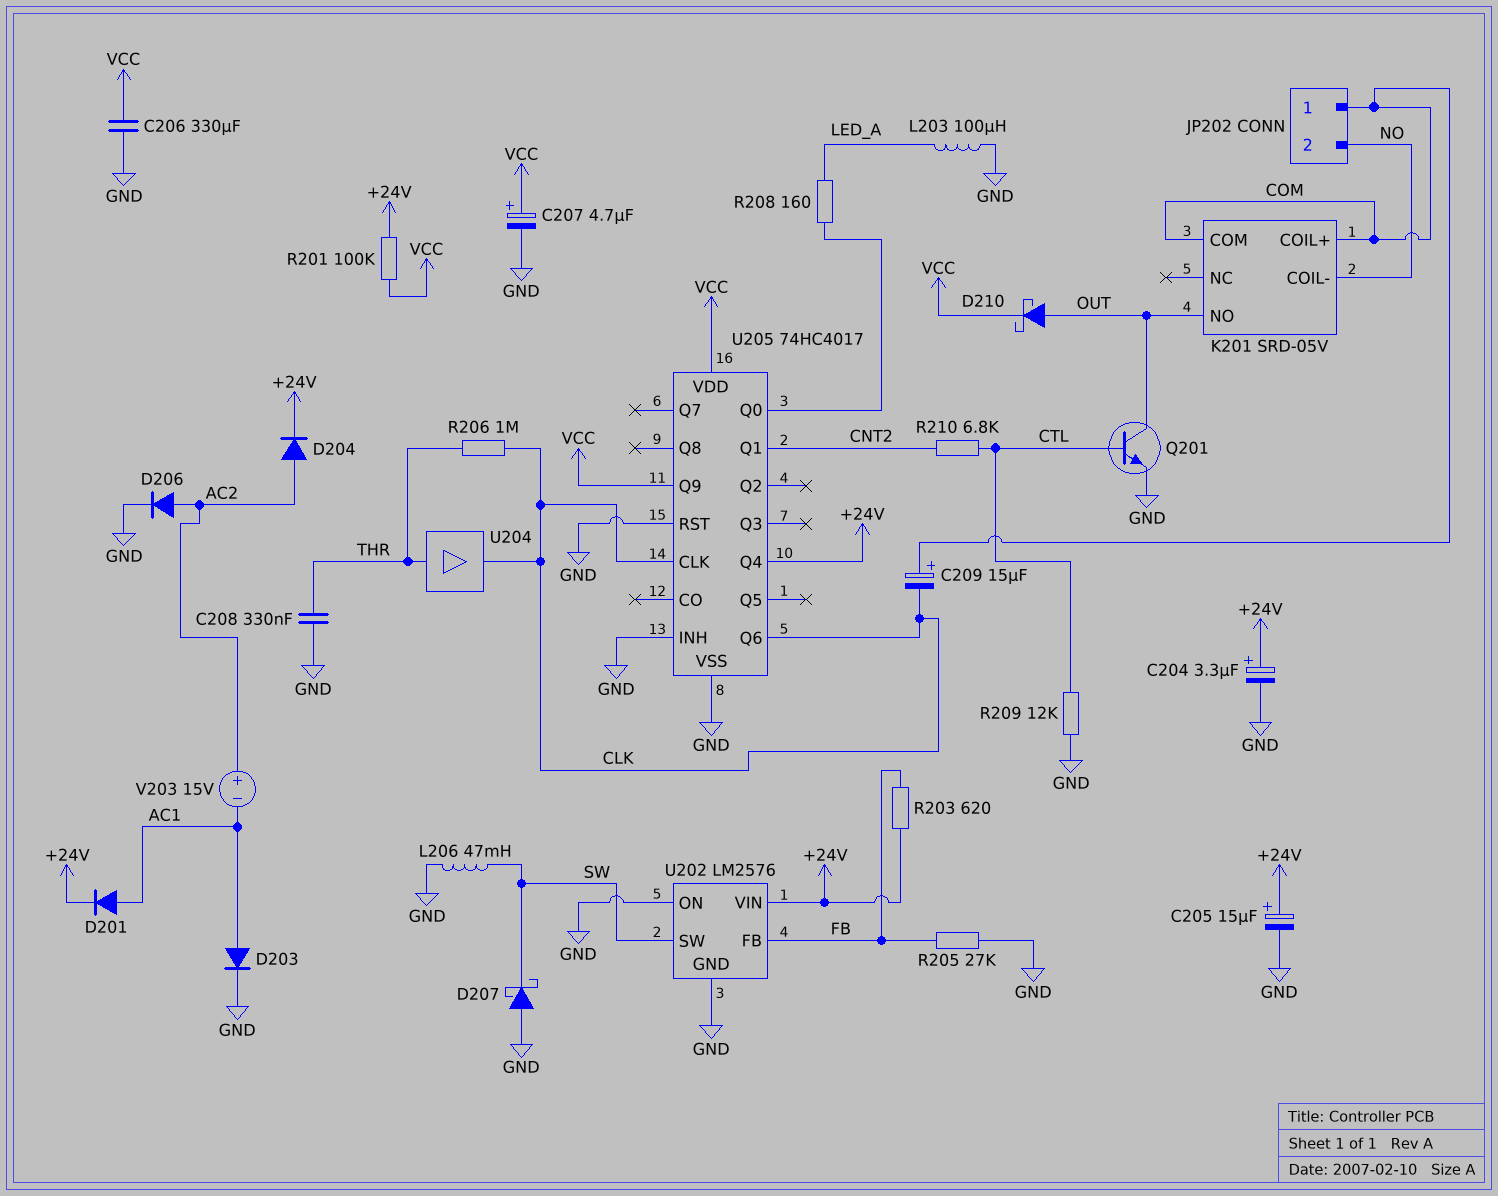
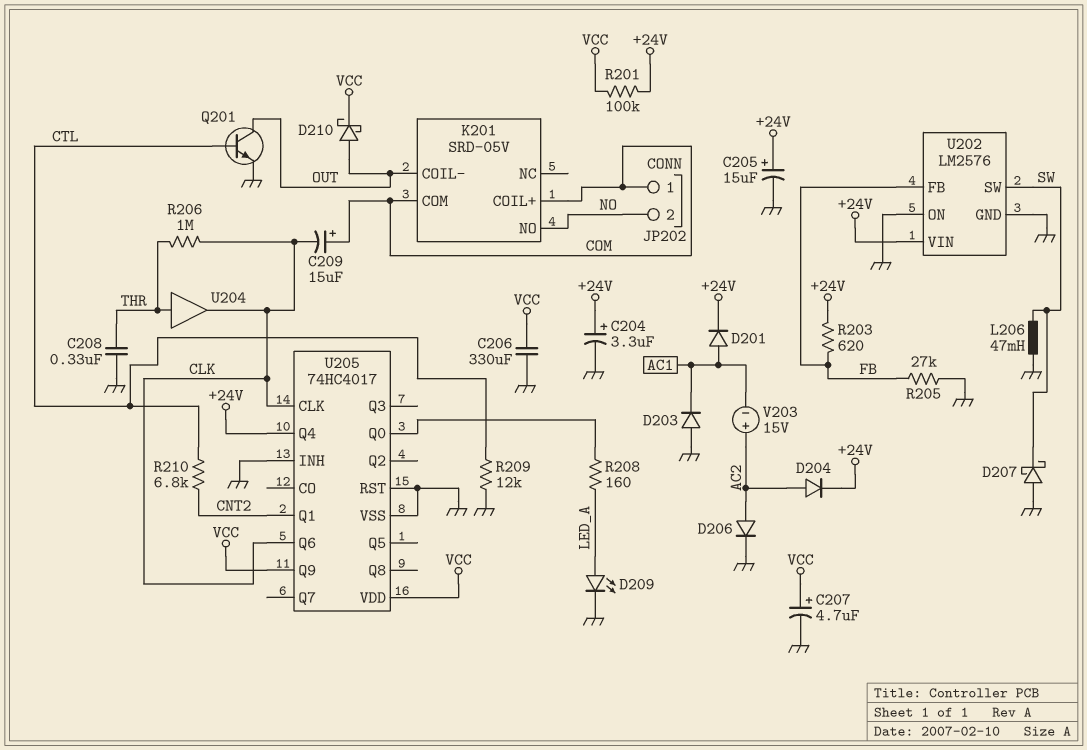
D203: diode (A AC1, K GND) -> diode (A GND, K AC1)
D209: none -> LED (A LED_A, K GND)
K201 pin COIL-: NO -> OUT
K201 pin NO: OUT -> NO
L203: 100uH (GND, LED_A) -> none

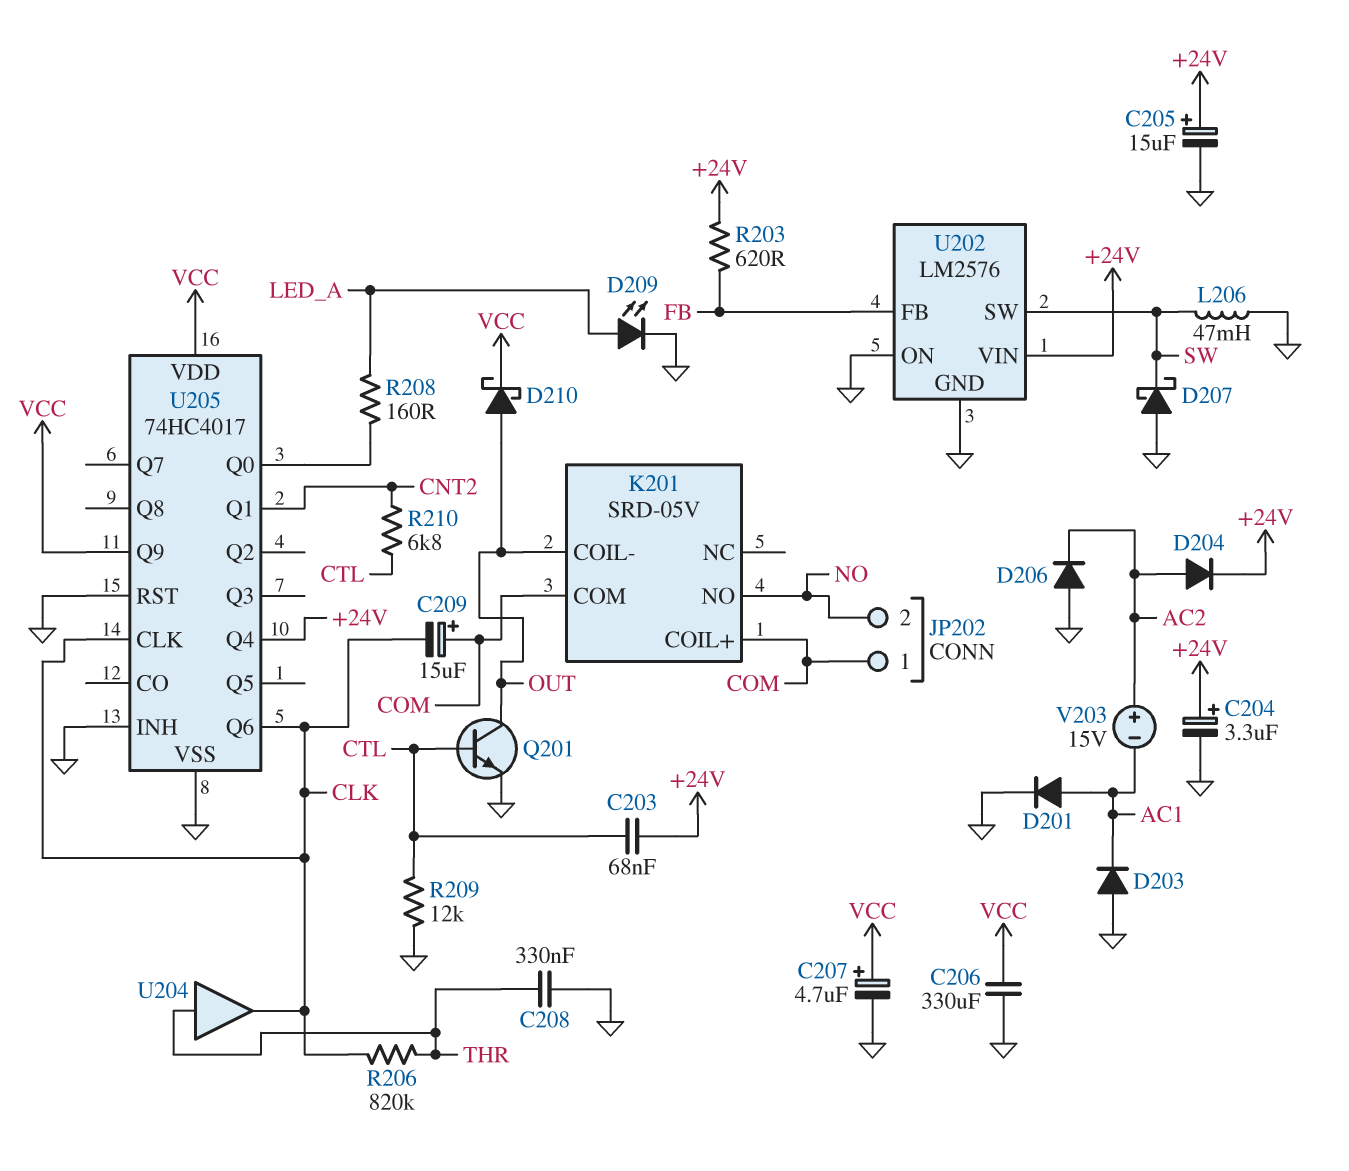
C203: none -> 68nF (+24V, CTL)
D201: diode (A AC1, K +24V) -> diode (A AC1, K GND)
D206: diode (A AC2, K GND) -> diode (A GND, K AC2)
R201: 100k (+24V, VCC) -> none
R205: 27k (FB, GND) -> none
R206: 1M (CLK, THR) -> 820k (CLK, THR)

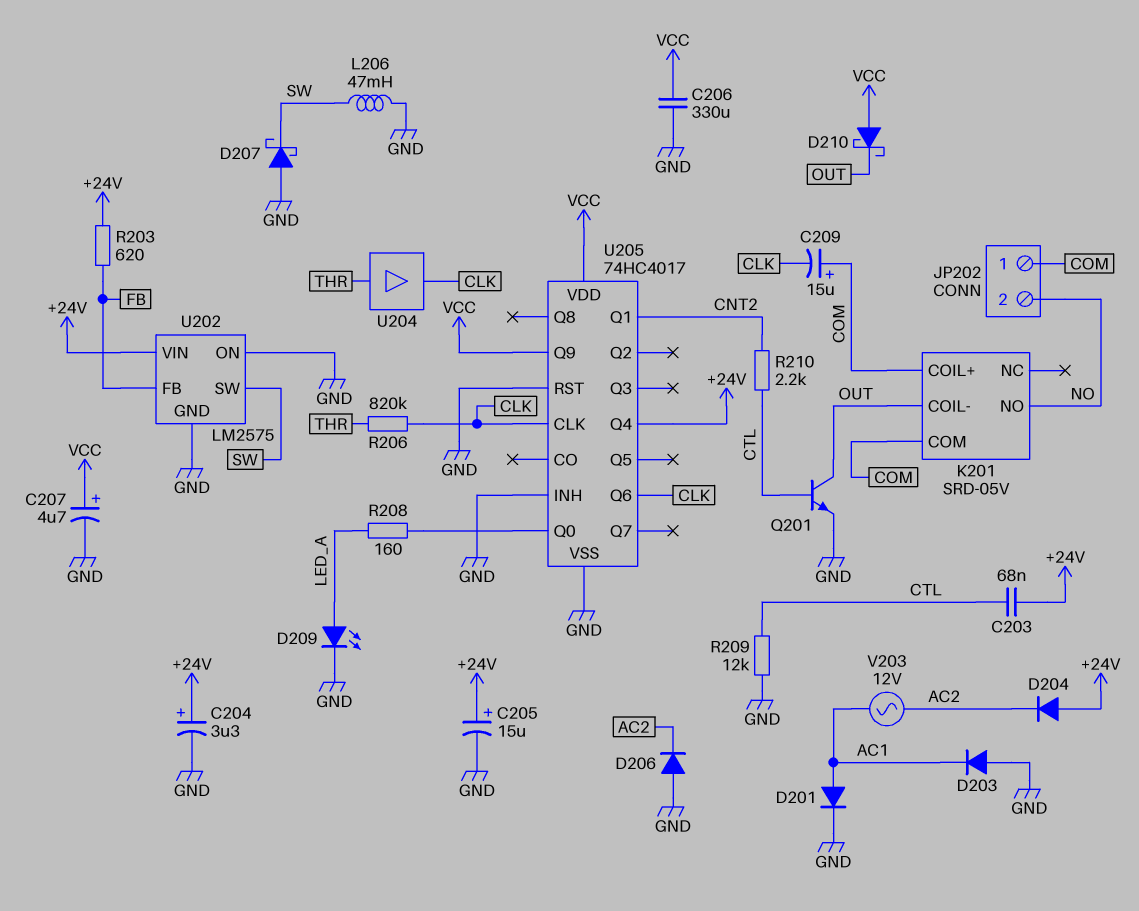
C208: 330nF (GND, THR) -> none
D204: diode (A AC2, K +24V) -> diode (A +24V, K AC2)
D210: schottky (A OUT, K VCC) -> schottky (A VCC, K OUT)
R210: 6.8k (CNT2, CTL) -> 2.2k (CNT2, CTL)
U202: LM2576 -> LM2575
V203: 15V (plus AC2, minus AC1) -> AC 12V (AC1, AC2)

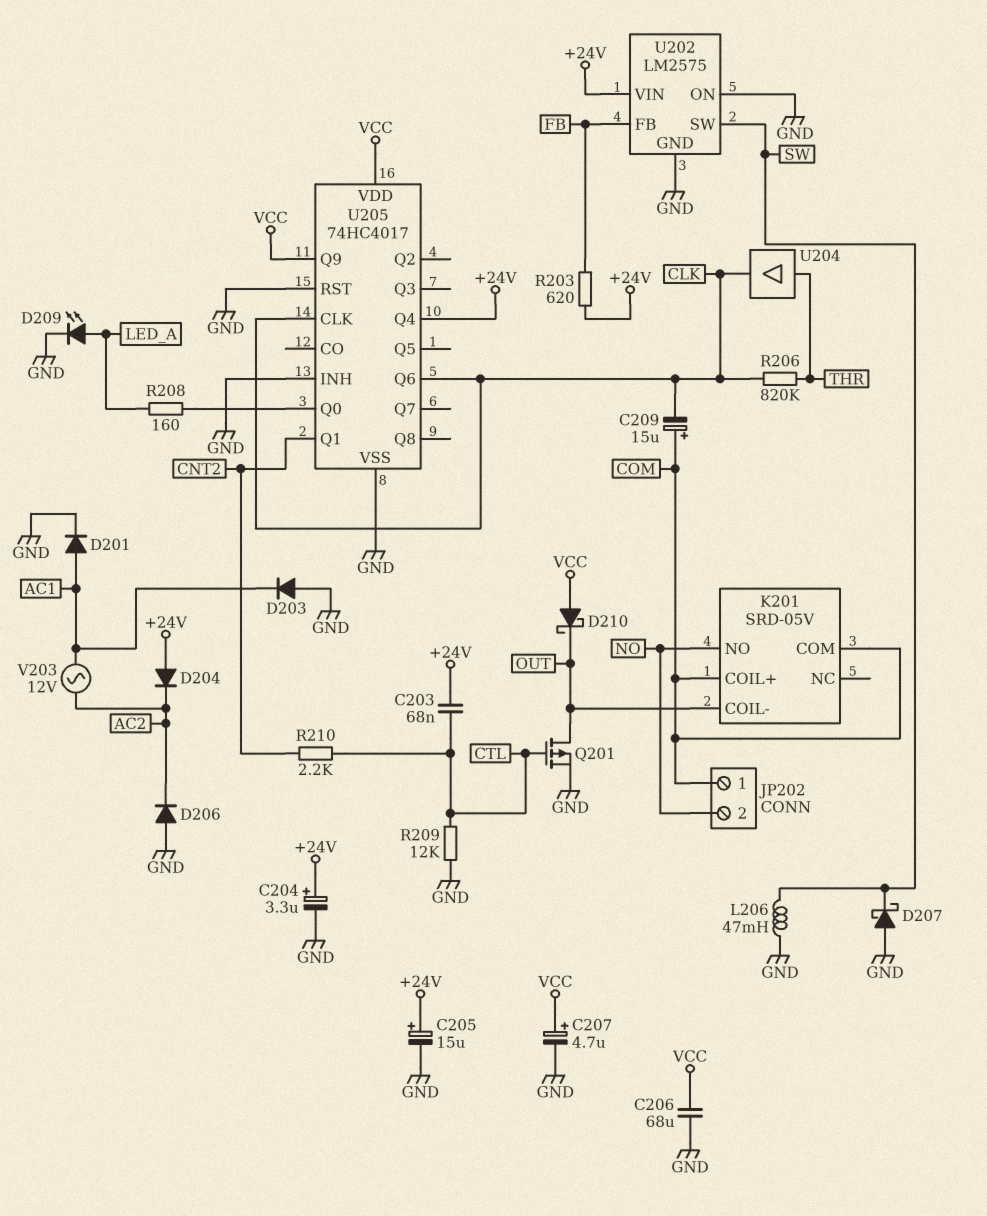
C206: 330uF (GND, VCC) -> 68uF (GND, VCC)
Q201: NPN (B CTL, C OUT, E GND) -> PMOS (G CTL, D OUT, S GND)

